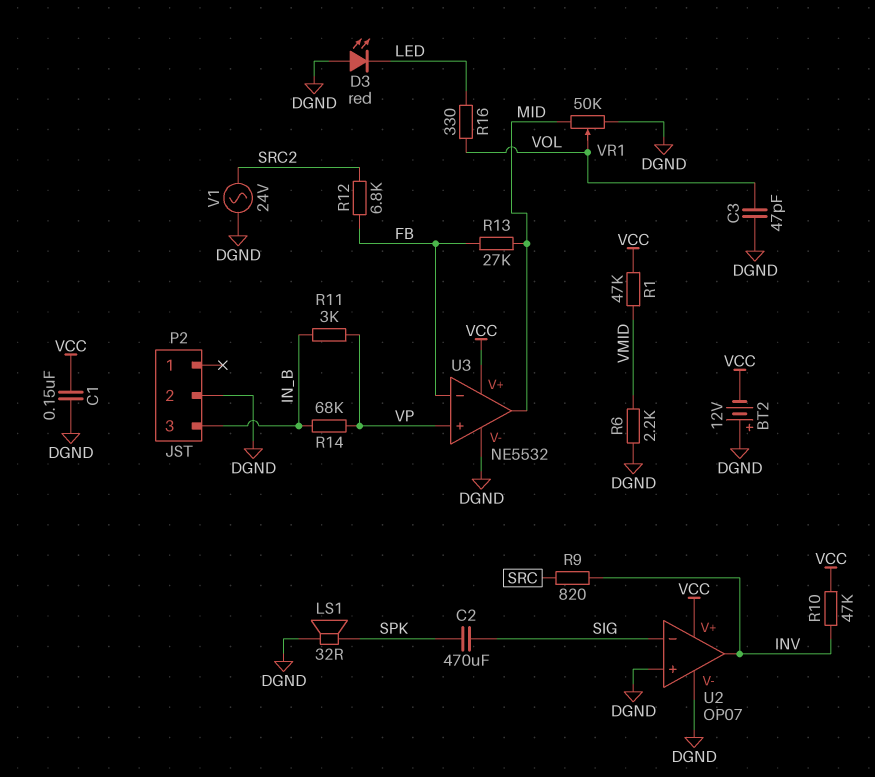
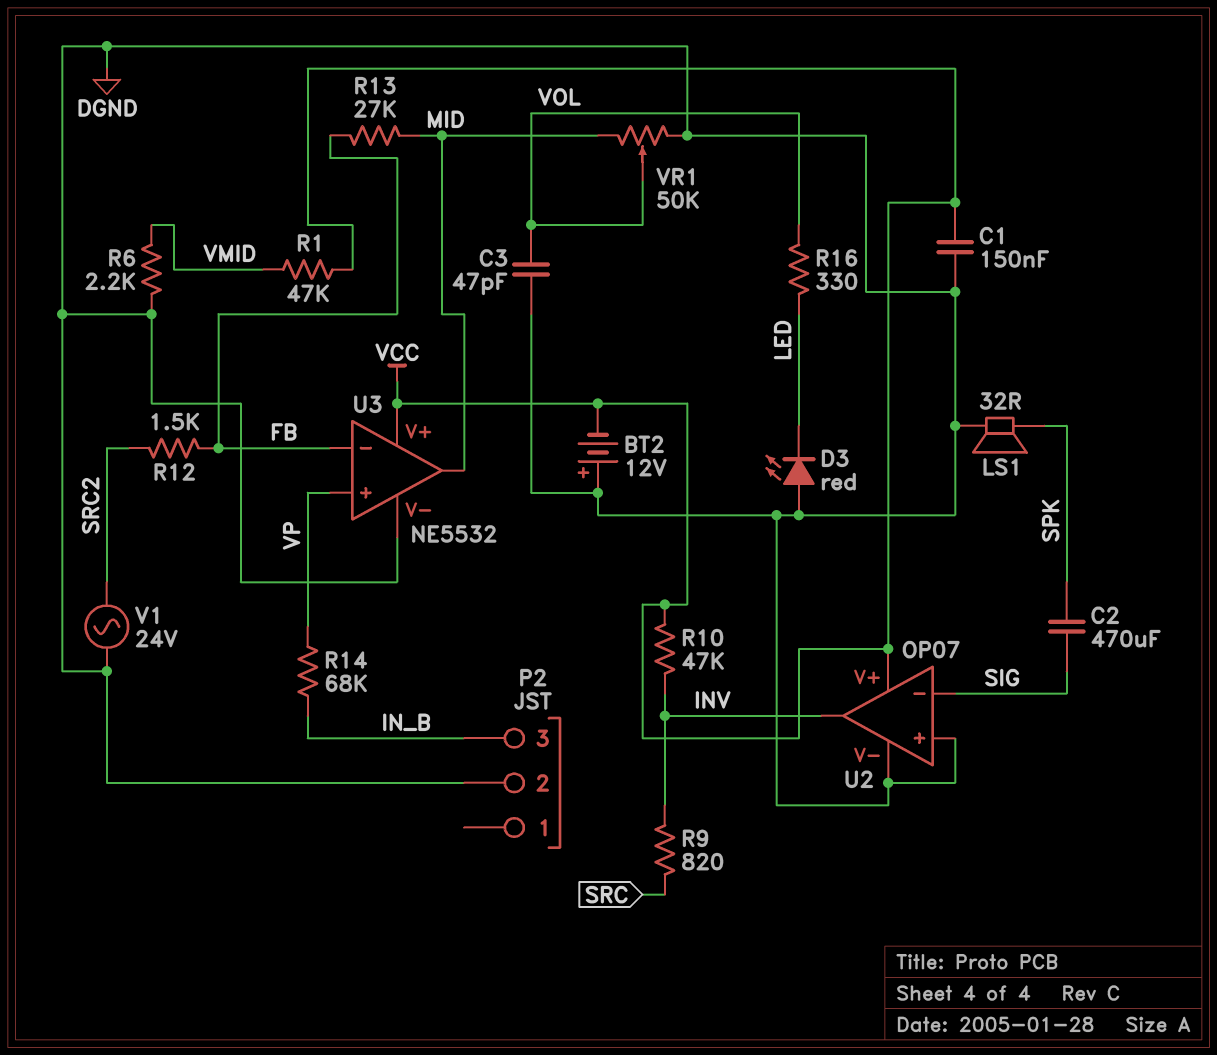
R11: 3k (IN_B, VP) -> none
R12: 6.8k (FB, SRC2) -> 1.5k (FB, SRC2)

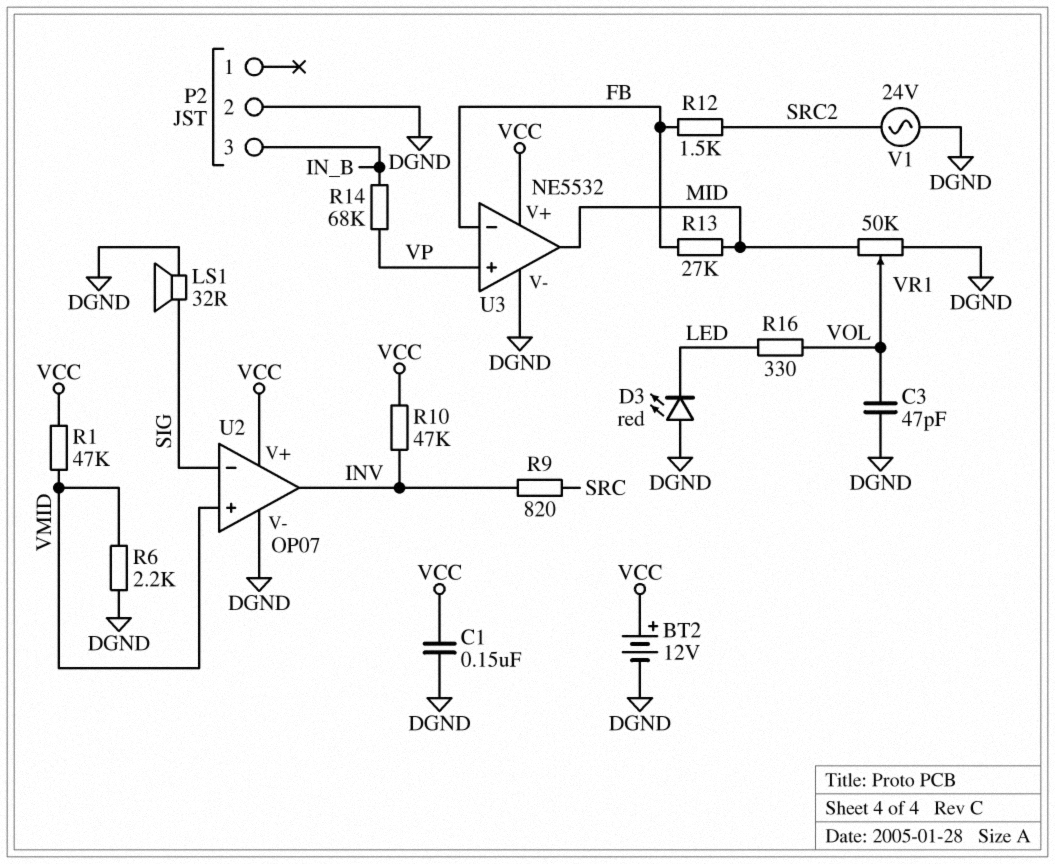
BT2: 12V (plus DGND, minus VCC) -> 12V (plus VCC, minus DGND)
C2: 470uF (SIG, SPK) -> none
LS1: speaker 32R (DGND, SPK) -> speaker 32R (DGND, SIG)
U2 pin in+: DGND -> VMID

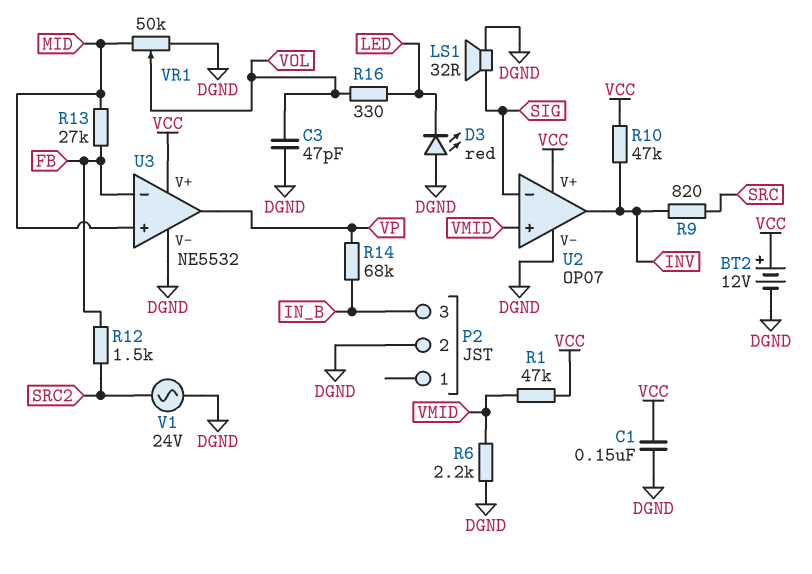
U3 pin in+: VP -> MID
U3 pin out: MID -> VP

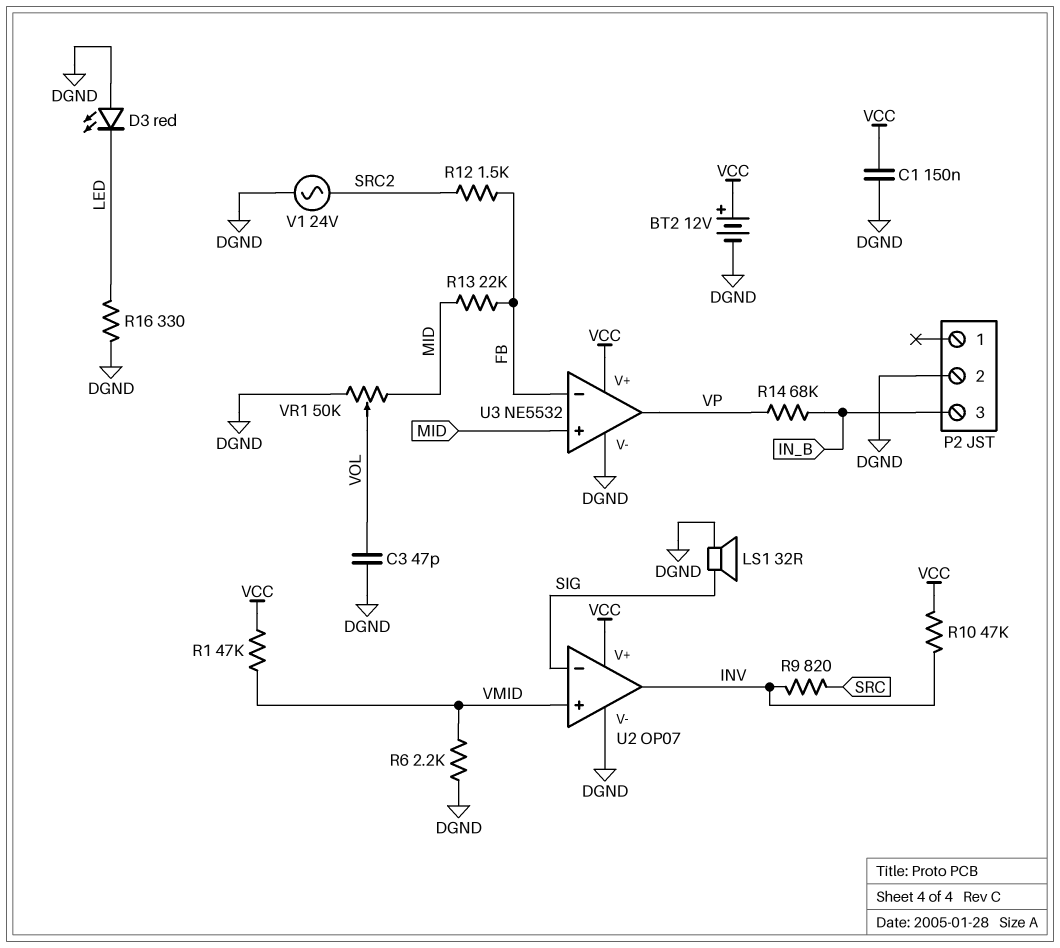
R13: 27k (FB, MID) -> 22k (FB, MID)
R16: 330 (LED, VOL) -> 330 (DGND, LED)

